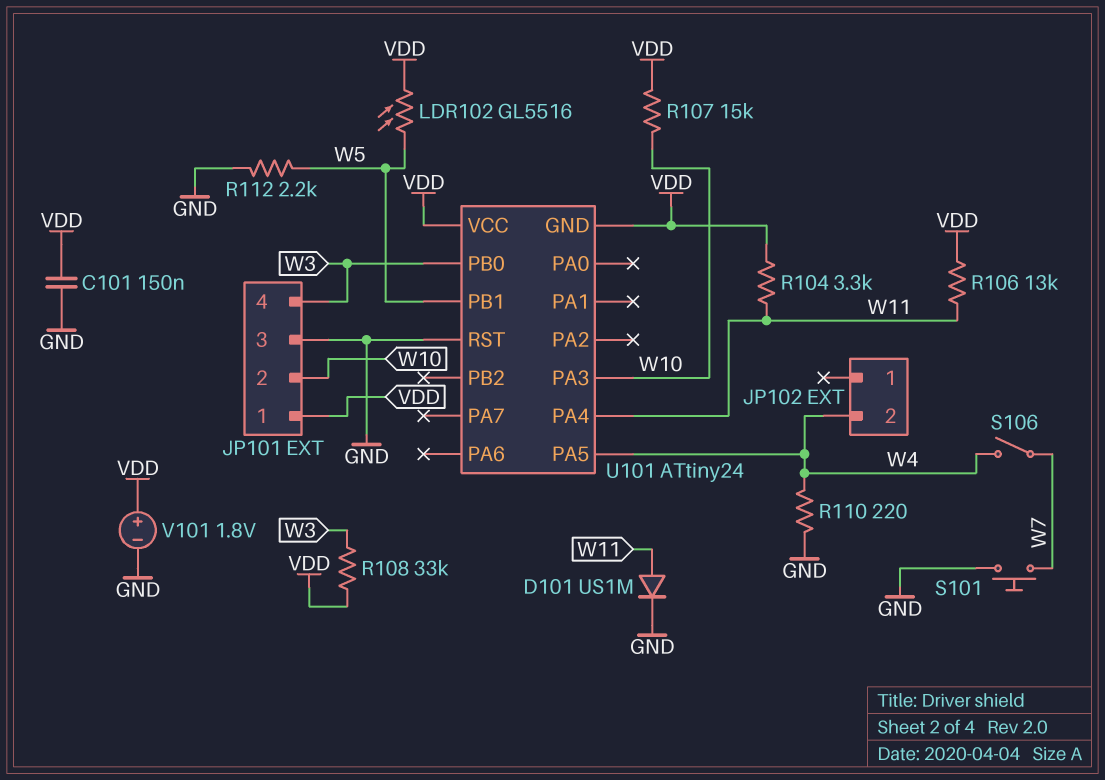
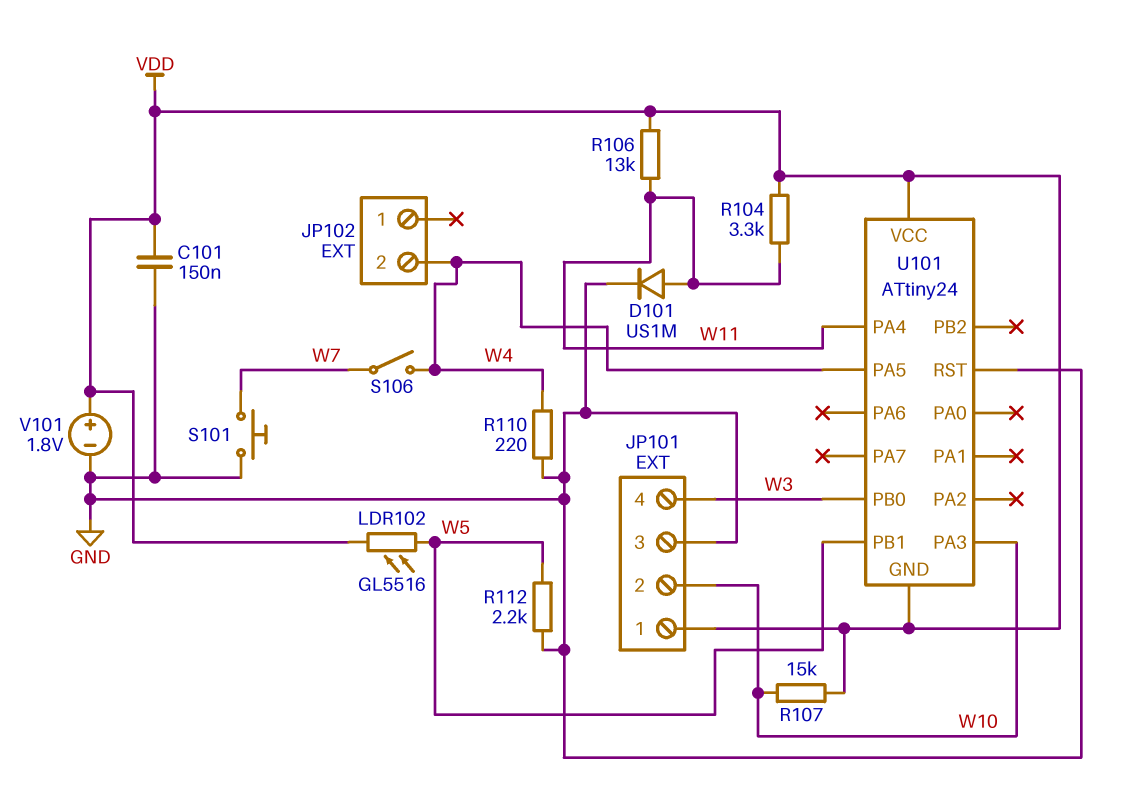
R108: 33k (VDD, W3) -> none

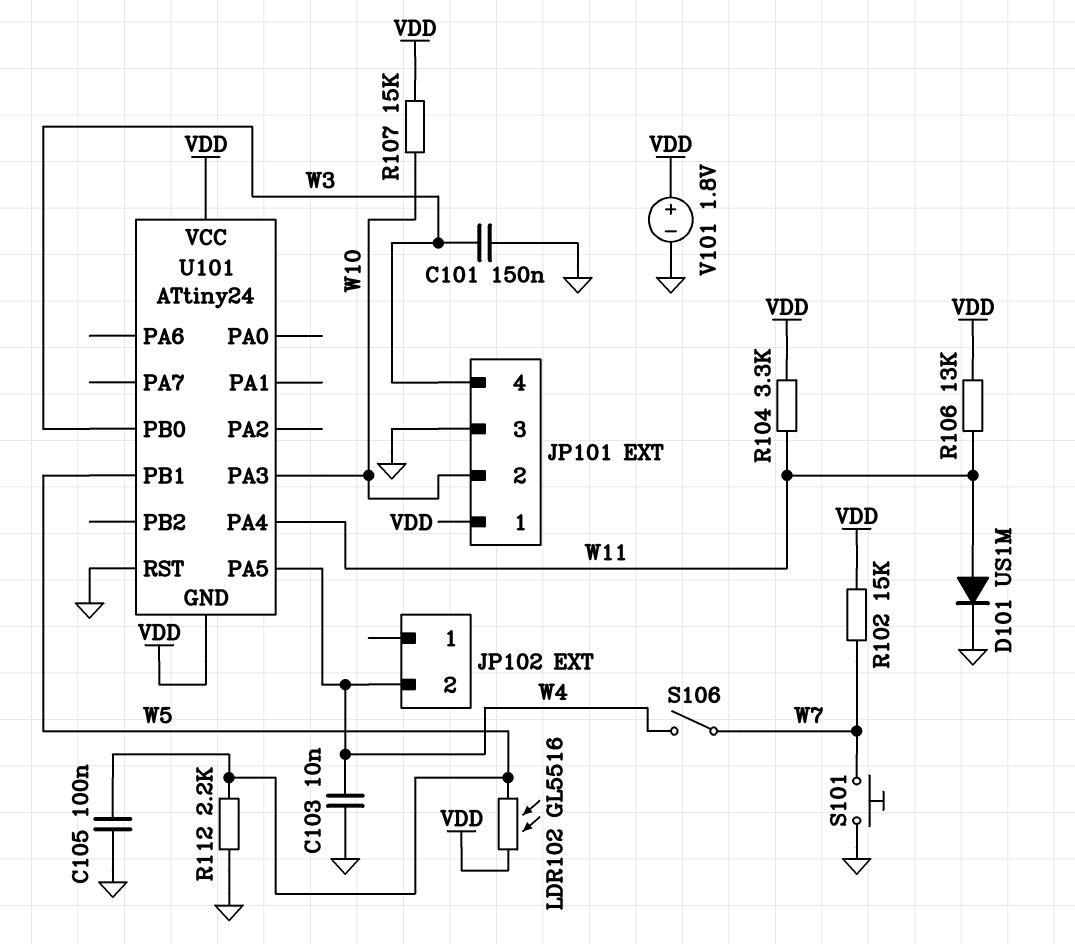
C101: 150nF (GND, VDD) -> 150nF (GND, W3)
C103: none -> 10nF (GND, W4)
C105: none -> 100nF (GND, W5)
R102: none -> 15k (VDD, W7)
R110: 220 (GND, W4) -> none

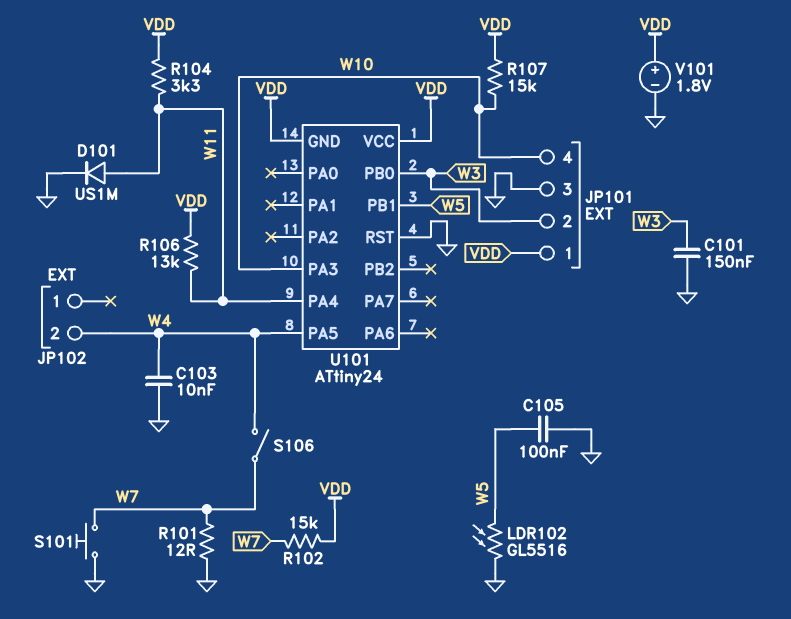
JP101 pin 2: W10 -> W3
JP101 pin 4: W3 -> W10
LDR102: GL5516 (VDD, W5) -> GL5516 (GND, W5)
R101: none -> 12 (GND, W7)
R112: 2.2k (GND, W5) -> none

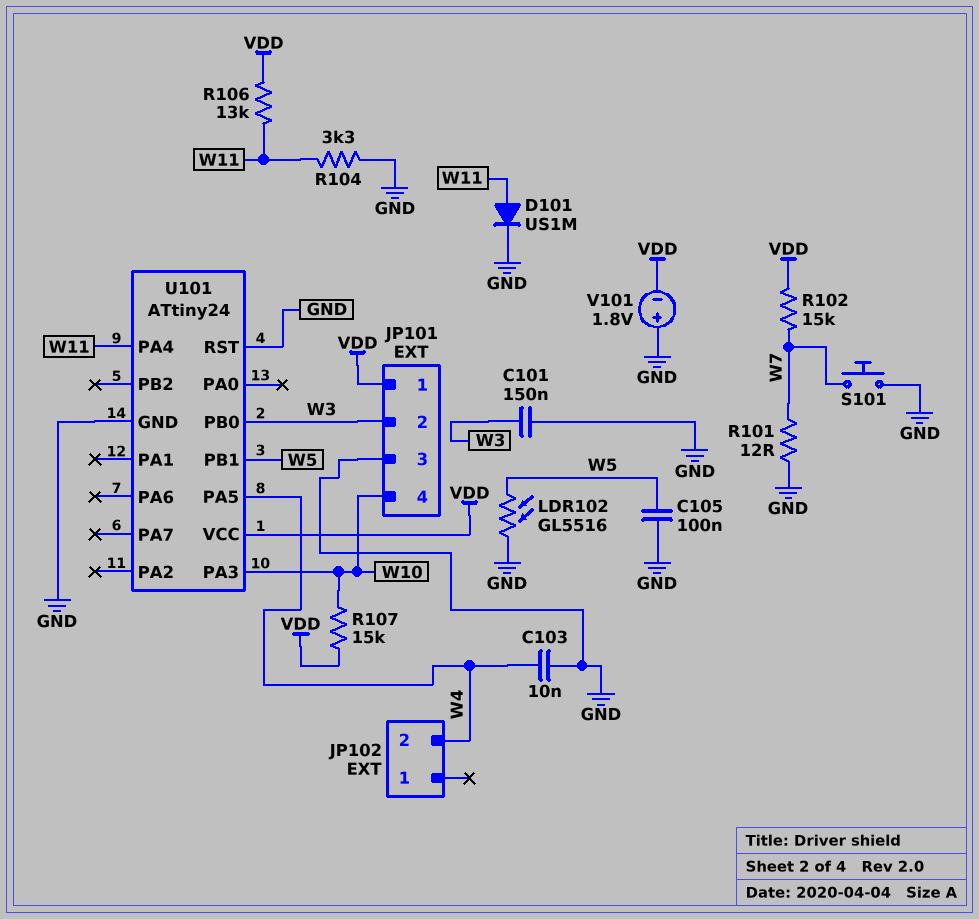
R104: 3.3k (VDD, W11) -> 3.3k (GND, W11)
S106: switch (W4, W7) -> none
U101 pin GND: VDD -> GND
V101: 1.8V (plus VDD, minus GND) -> 1.8V (plus GND, minus VDD)

